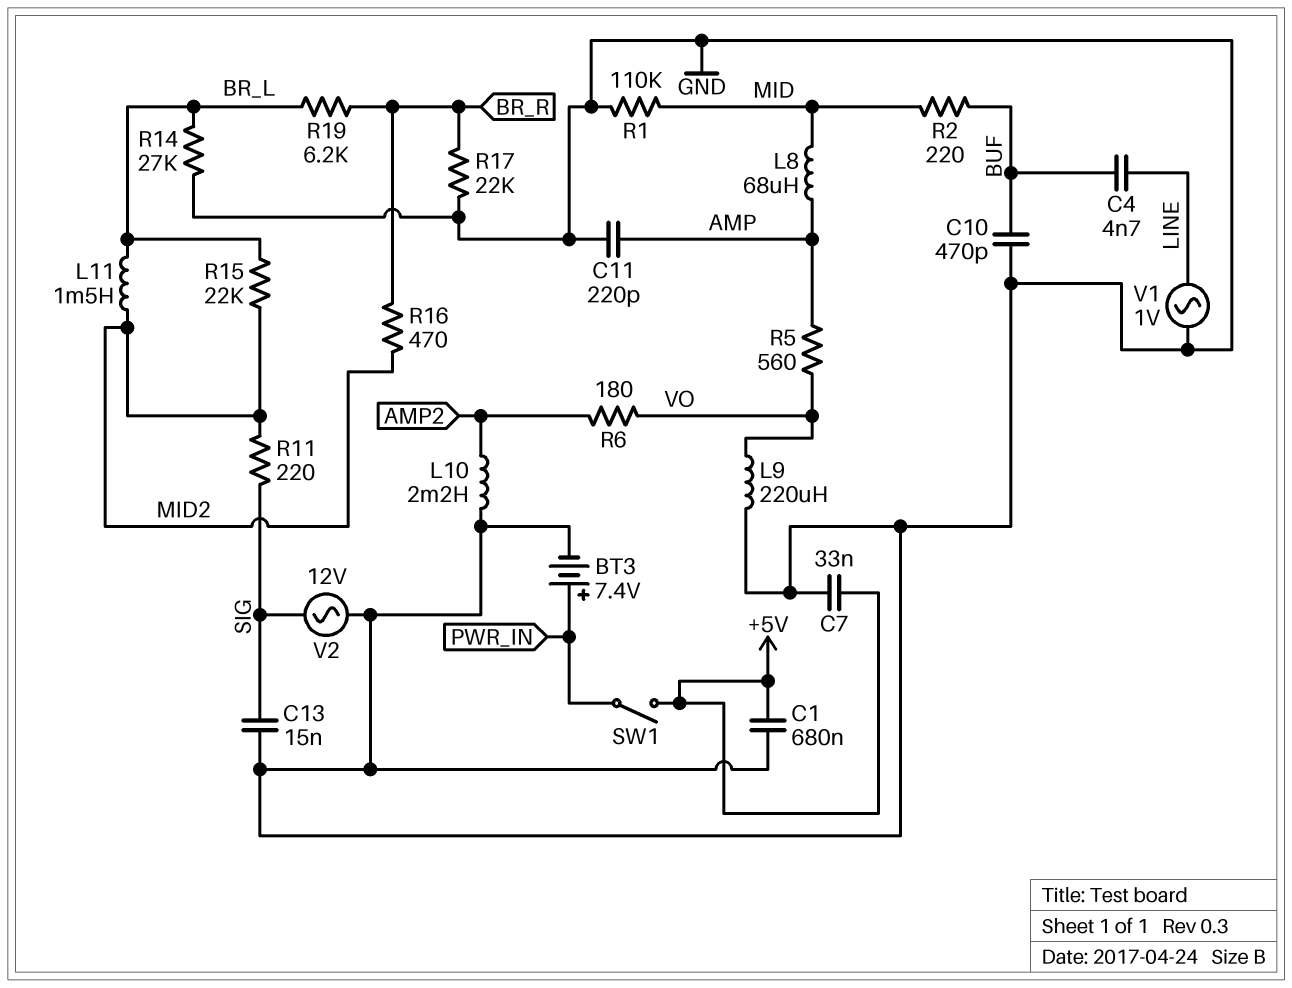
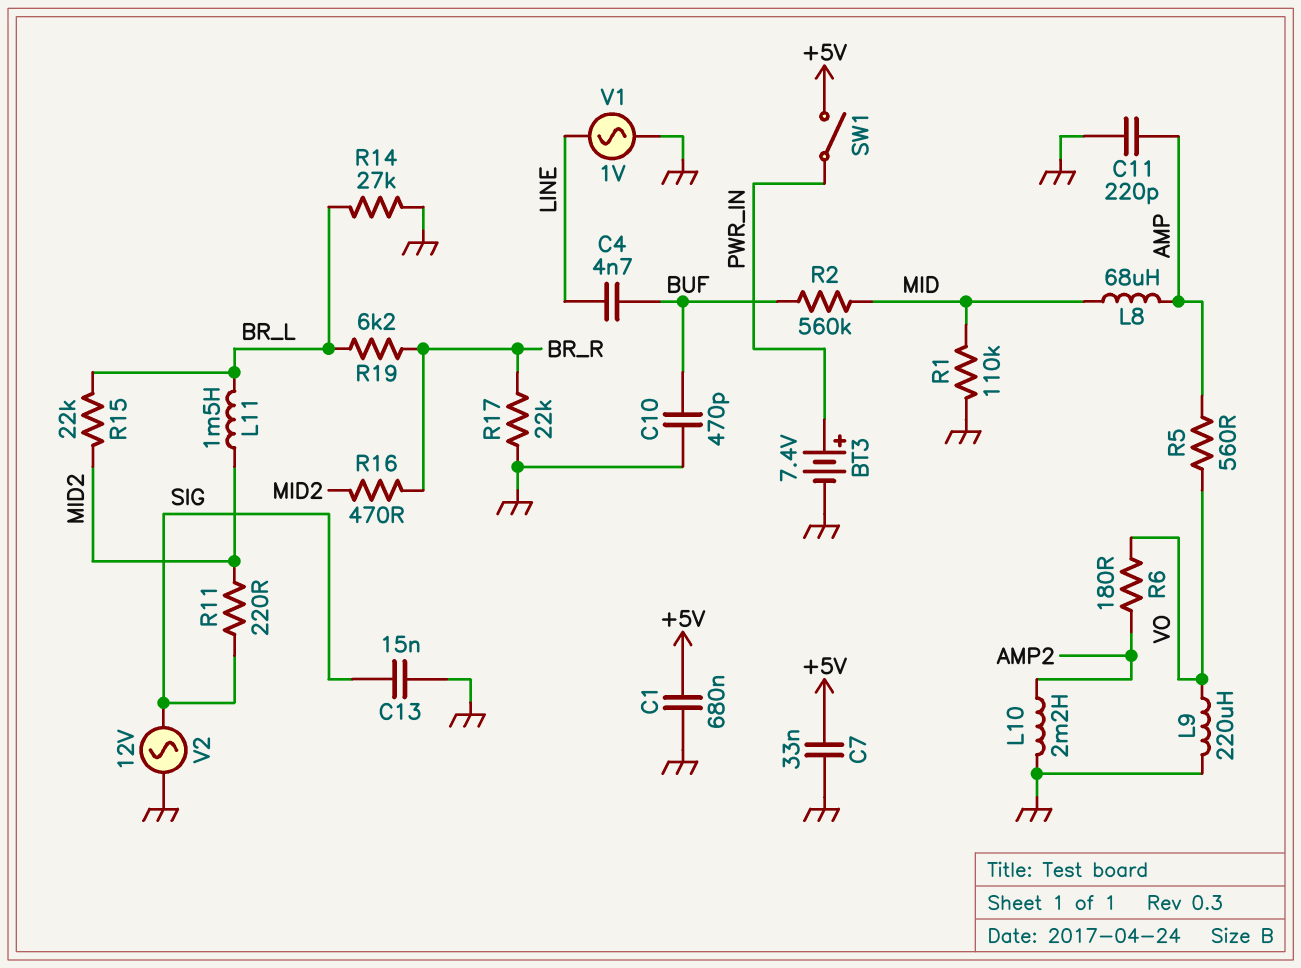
R2: 220 (BUF, MID) -> 560k (BUF, MID)

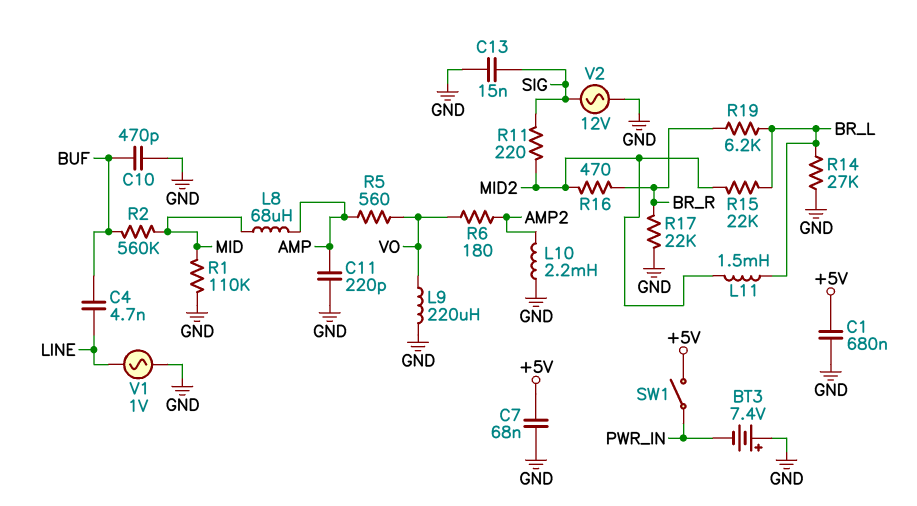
BT3: 7.4V (plus PWR_IN, minus GND) -> 7.4V (plus GND, minus PWR_IN)
C7: 33nF (+5V, GND) -> 68nF (+5V, GND)

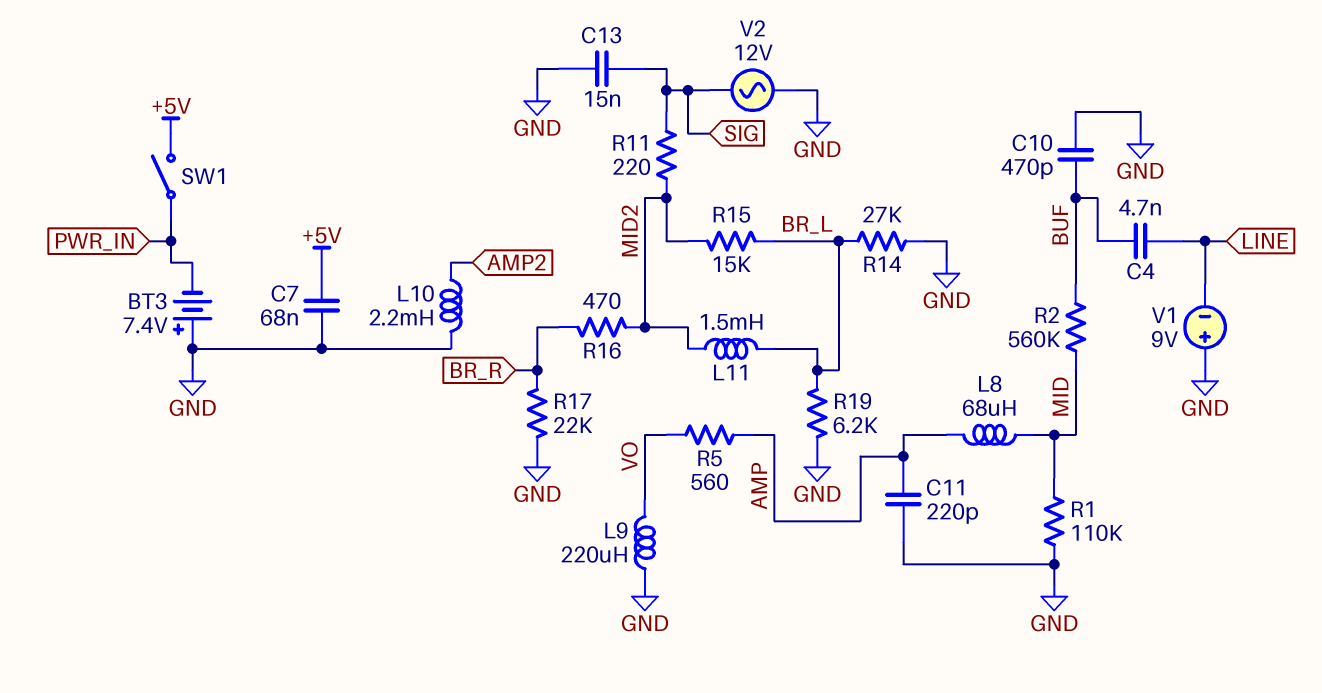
C1: 680nF (+5V, GND) -> none
R6: 180 (AMP2, VO) -> none
R15: 22k (BR_L, MID2) -> 15k (BR_L, MID2)
R19: 6.2k (BR_L, BR_R) -> 6.2k (BR_L, GND)
V1: AC 1V (GND, LINE) -> 9V (plus GND, minus LINE)

